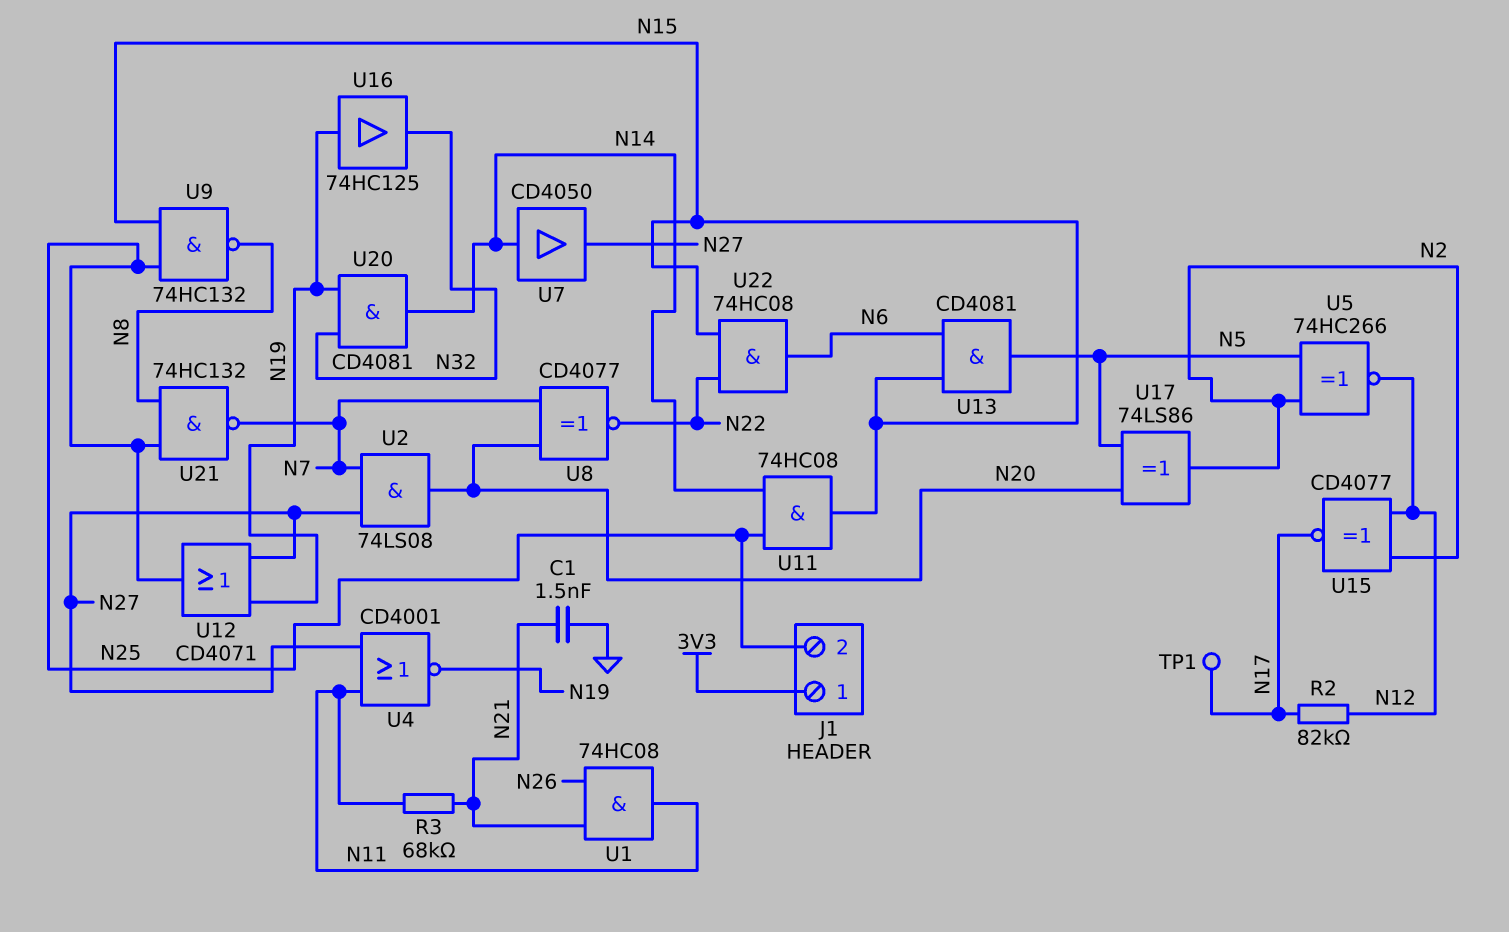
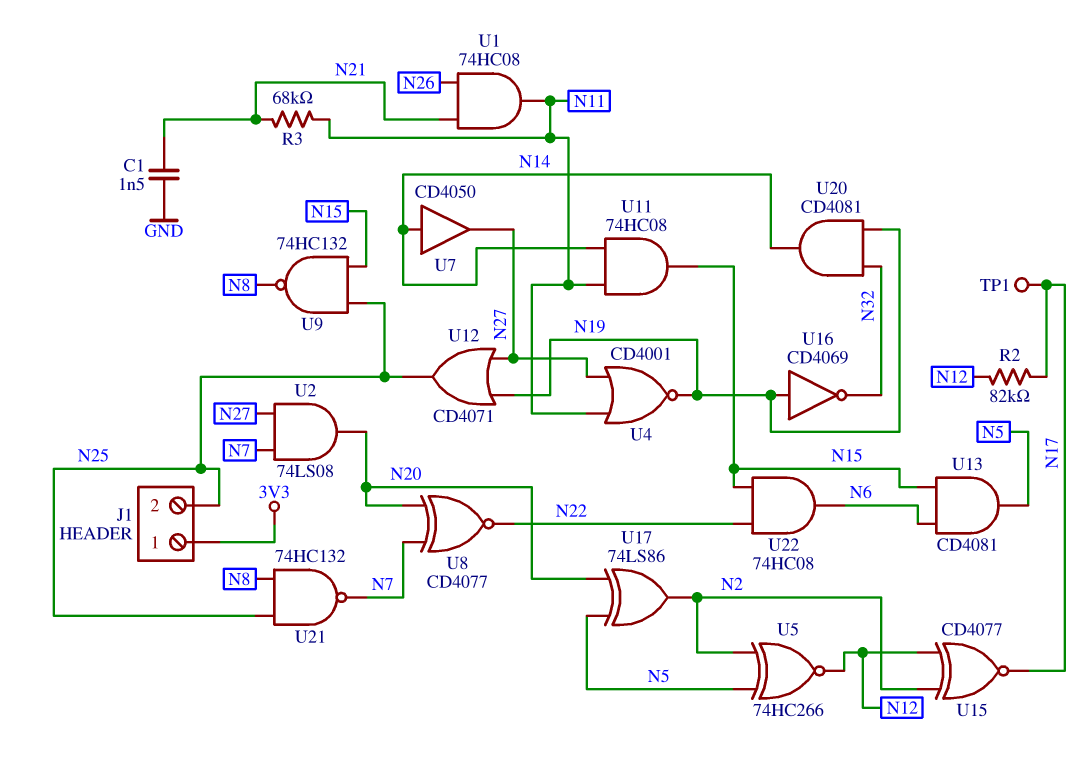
U11: AND 74HC08 (in N14, in N25, out N15) -> AND 74HC08 (in N11, in N14, out N15)
U16: buffer 74HC125 (in N19, out N32) -> NOT CD4069 (in N19, out N32)

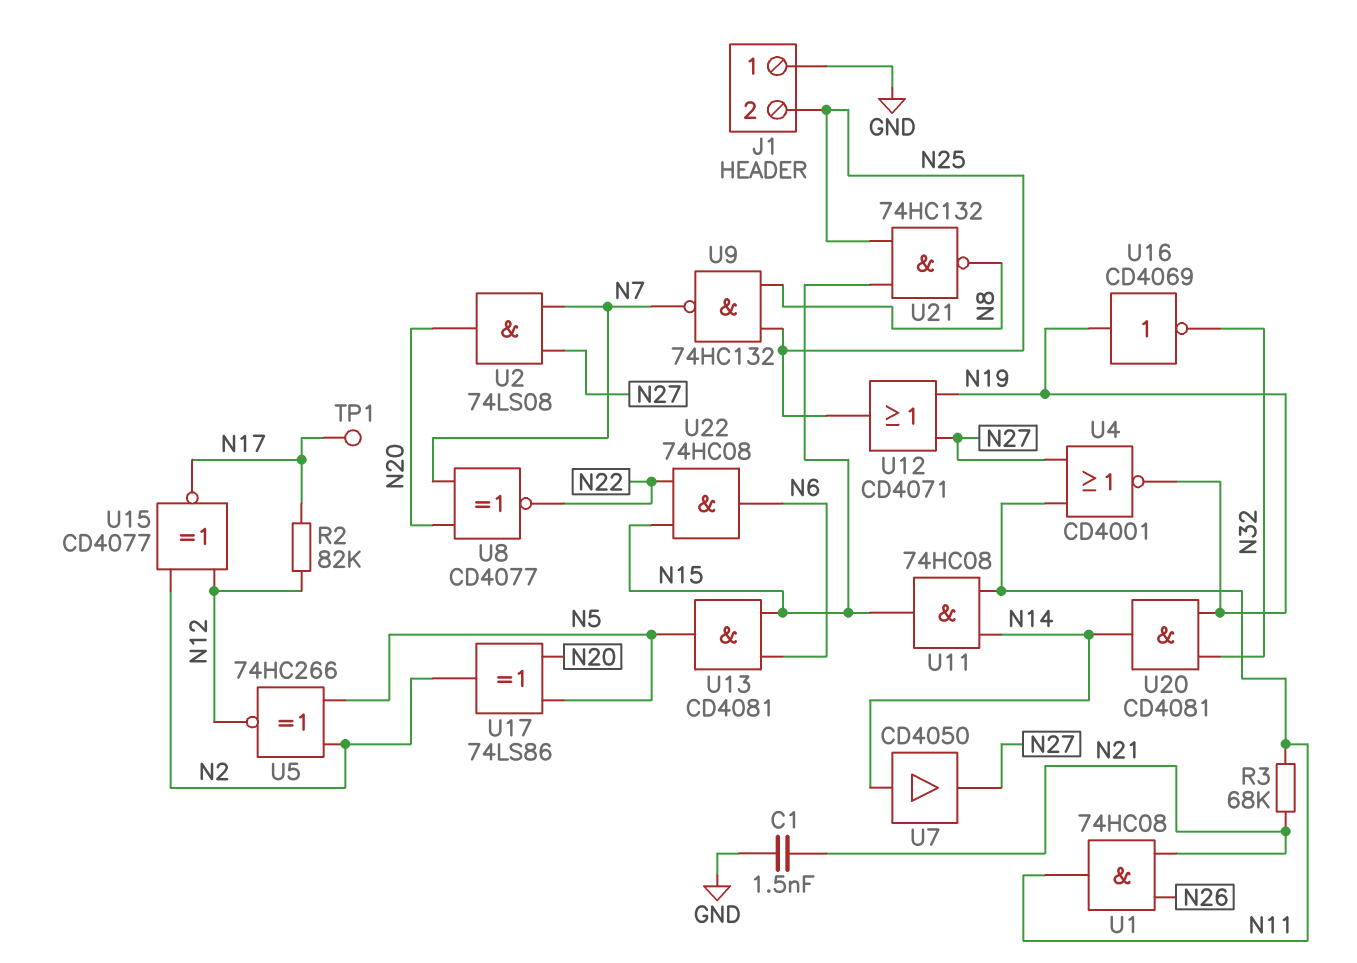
J1 pin 1: 3V3 -> GND
U9: NAND 74HC132 (in N15, in N25, out N8) -> NAND 74HC132 (in N8, in N25, out N7)
U21: NAND 74HC132 (in N8, in N25, out N7) -> NAND 74HC132 (in N15, in N25, out N8)

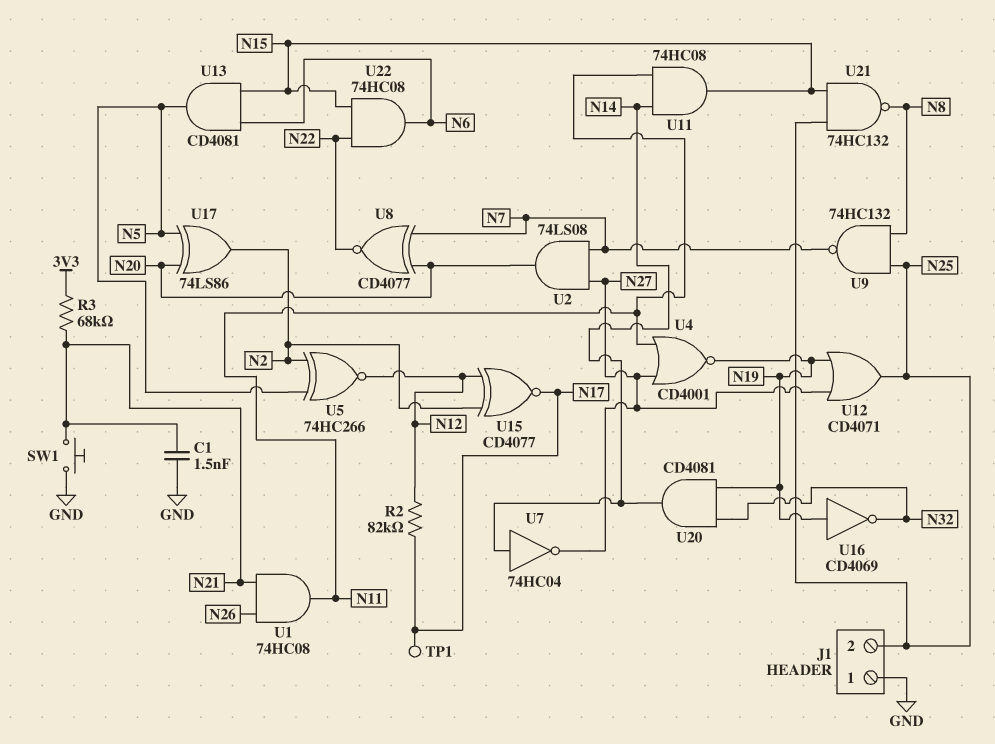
R3: 68k (N11, N21) -> 68k (3V3, N21)
SW1: none -> button (GND, N21)
U7: buffer CD4050 (in N14, out N27) -> NOT 74HC04 (in N14, out N27)

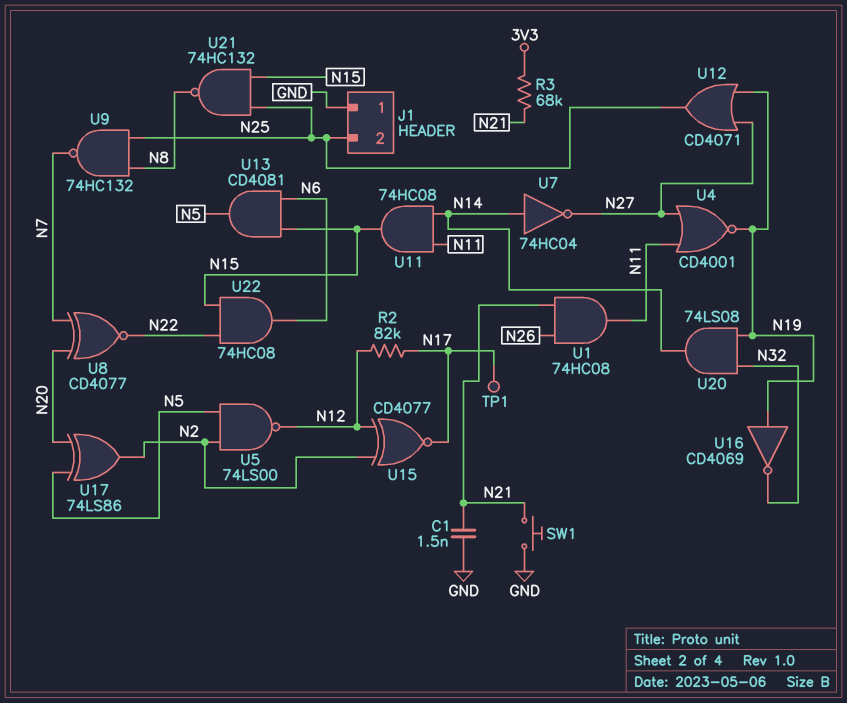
U2: AND 74LS08 (in N7, in N27, out N20) -> none
U5: XNOR 74HC266 (in N2, in N5, out N12) -> NAND 74LS00 (in N2, in N5, out N12)
U20: AND CD4081 (in N19, in N32, out N14) -> AND 74LS08 (in N19, in N32, out N14)

